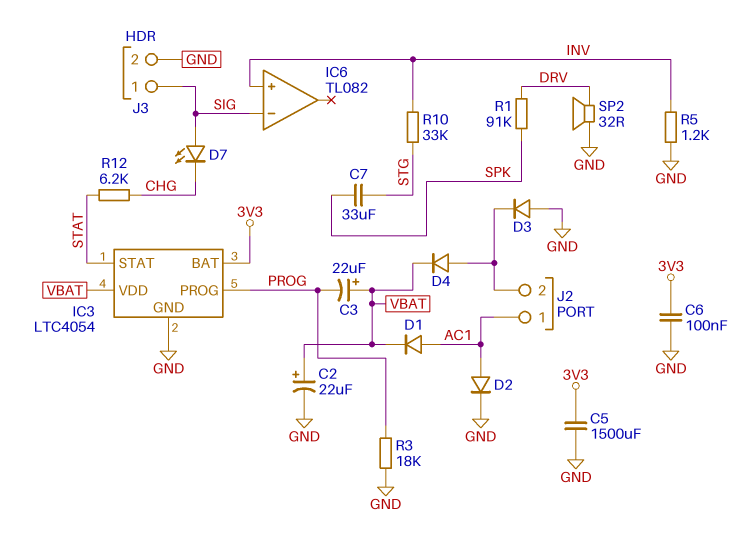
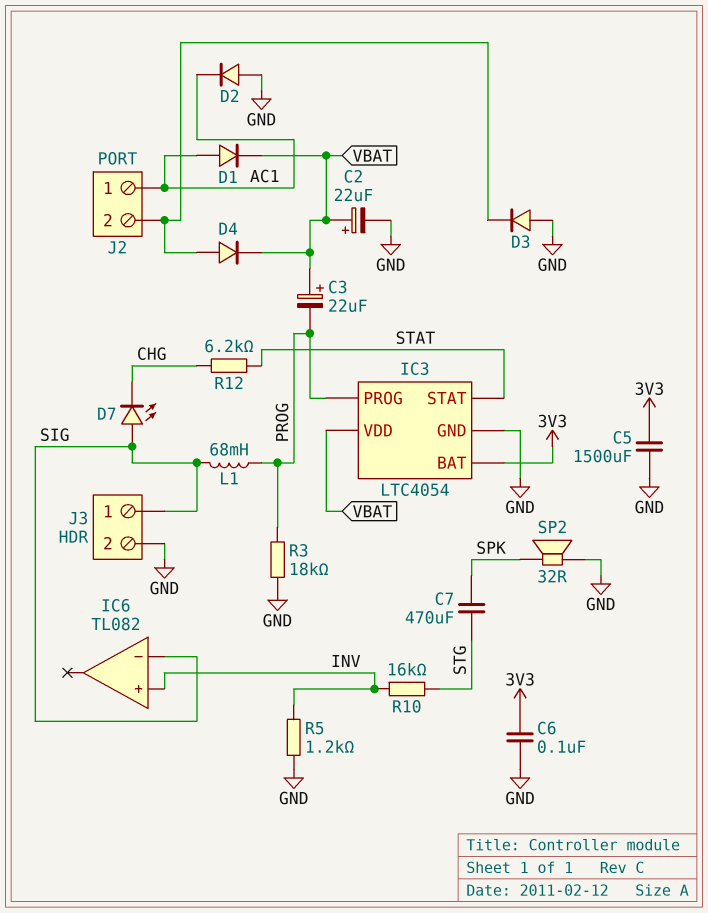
C7: 33uF (SPK, STG) -> 470uF (SPK, STG)
D2: diode (A AC1, K GND) -> diode (A GND, K AC1)
L1: none -> 68mH (PROG, SIG)
R1: 91k (DRV, SPK) -> none
R10: 33k (INV, STG) -> 16k (INV, STG)
SP2: speaker 32R (DRV, GND) -> speaker 32R (GND, SPK)

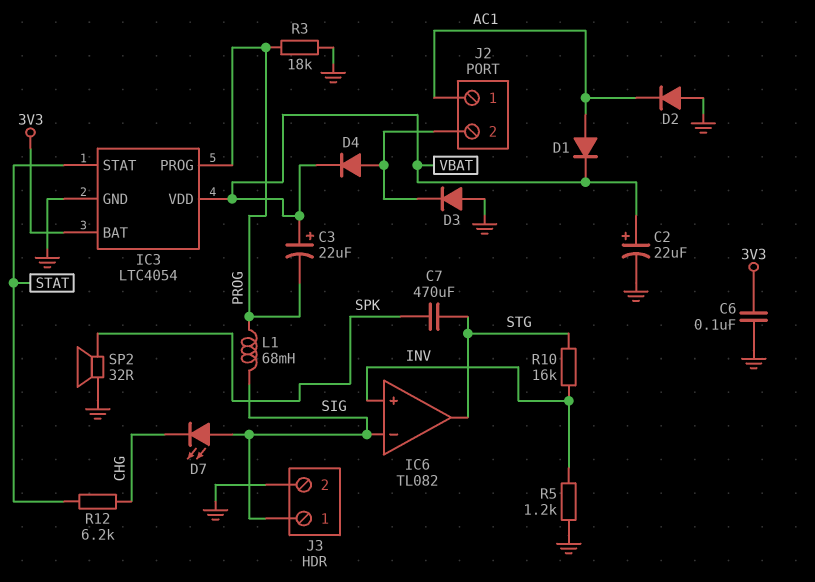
C5: 1500uF (3V3, GND) -> none
IC6 pin out: none -> STG

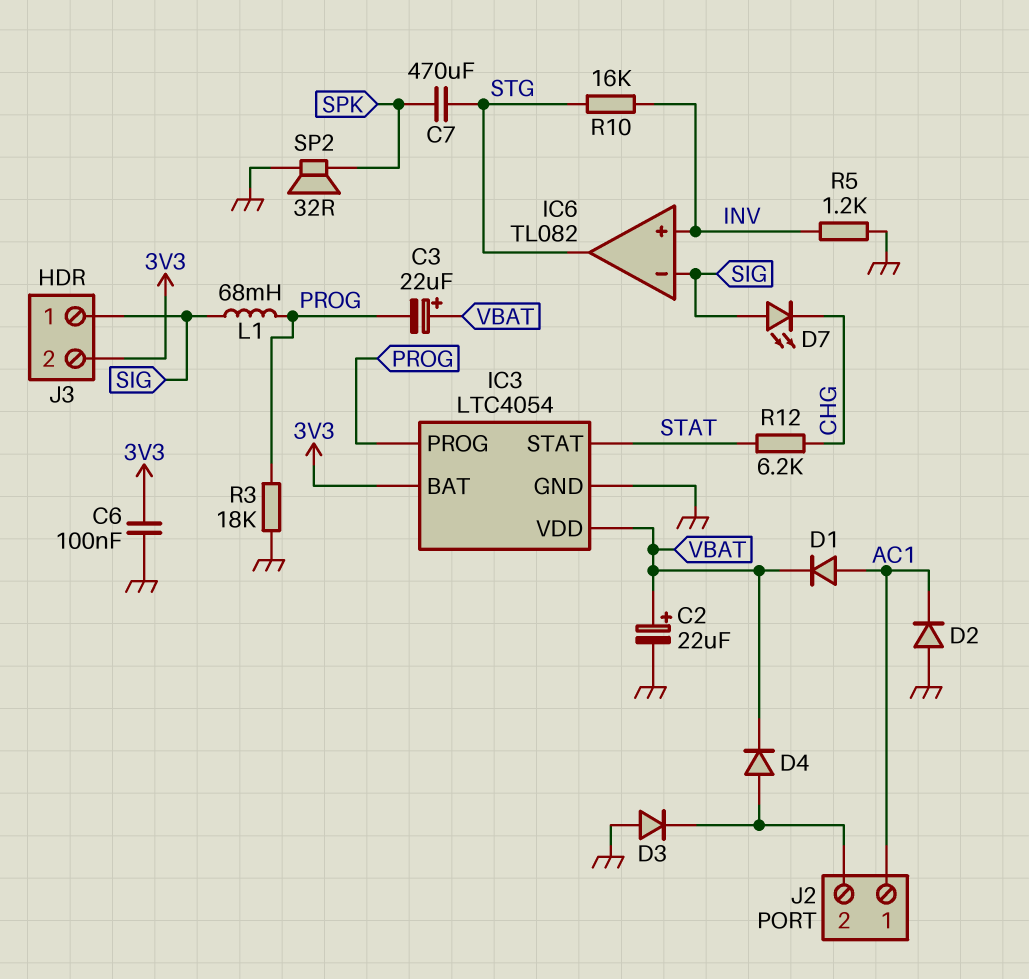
J3 pin 2: GND -> 3V3

